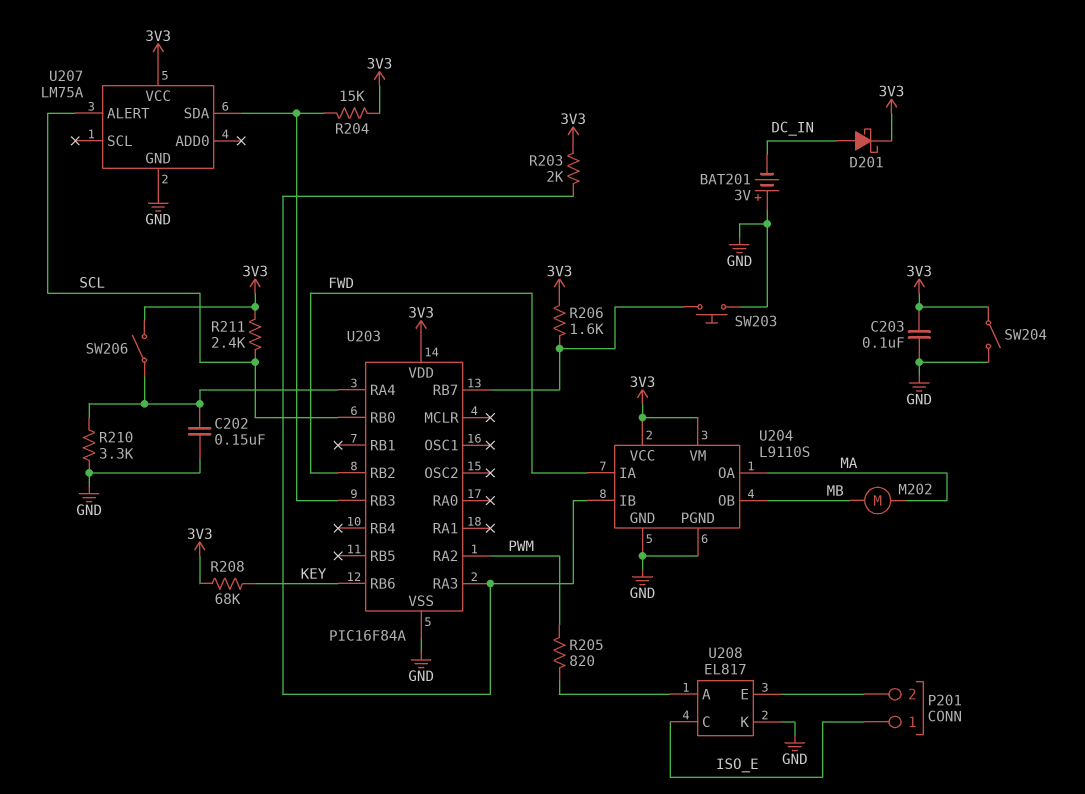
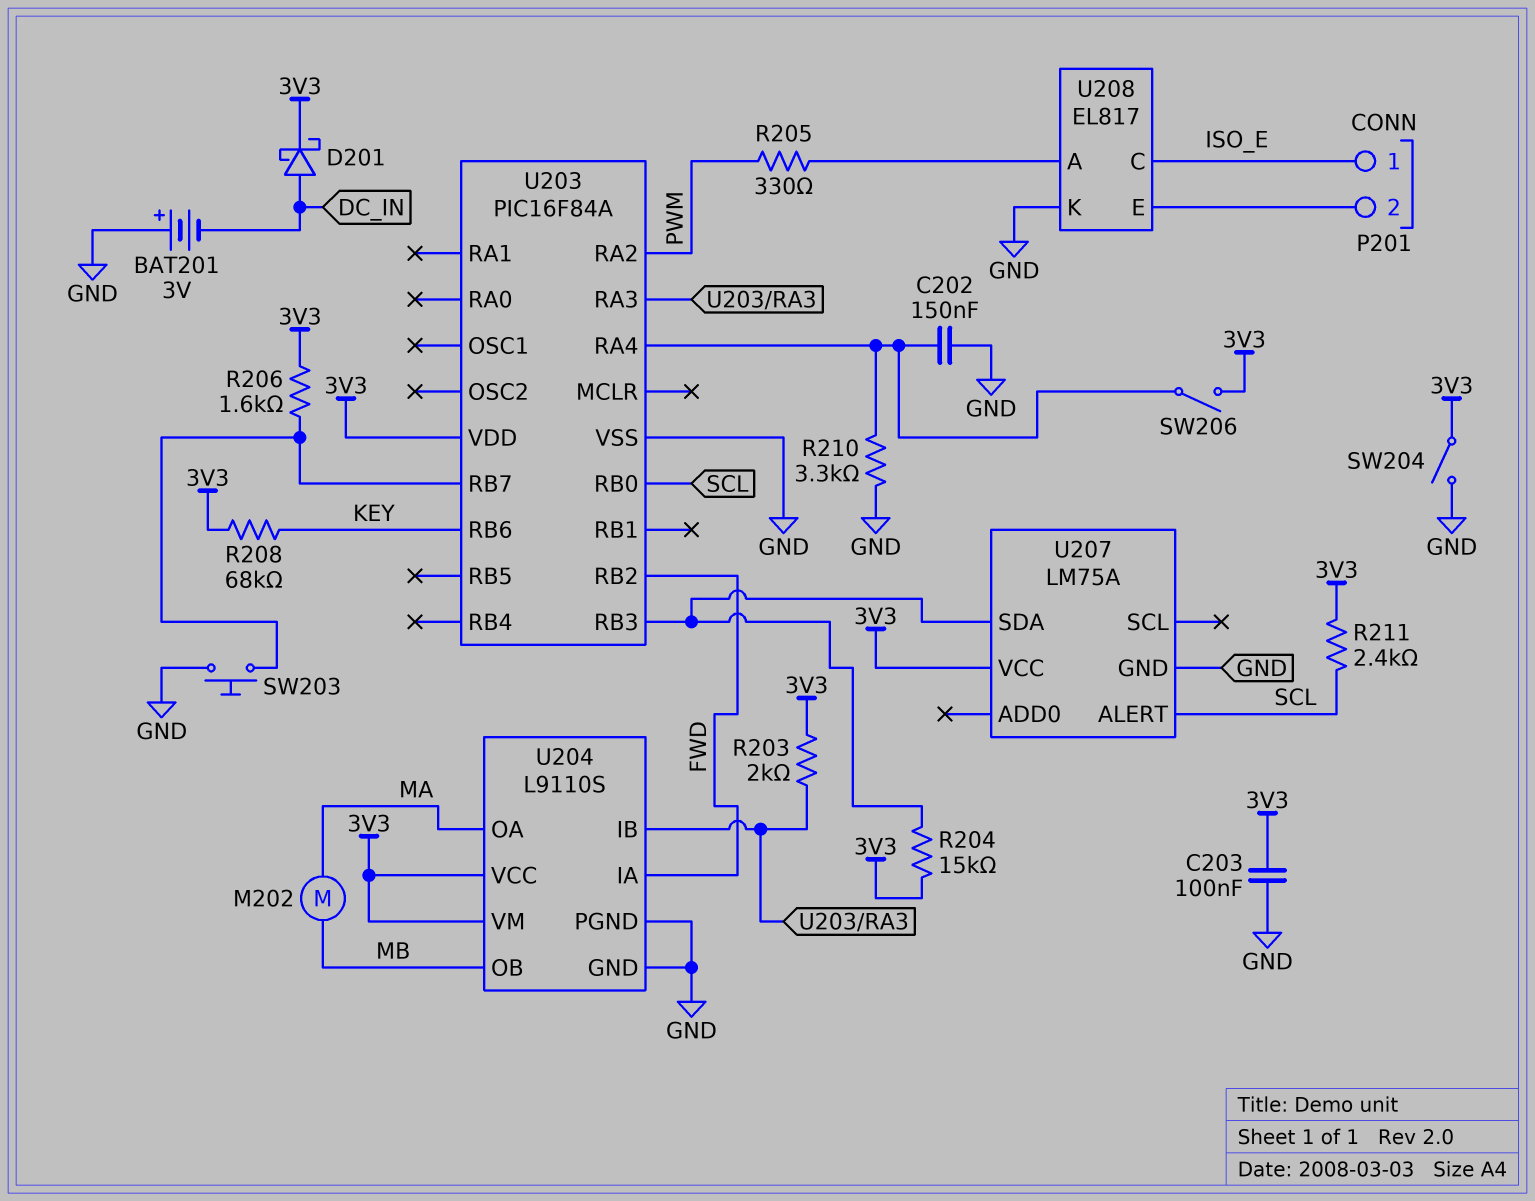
R205: 820 (PWM, U208/A) -> 330 (PWM, U208/A)

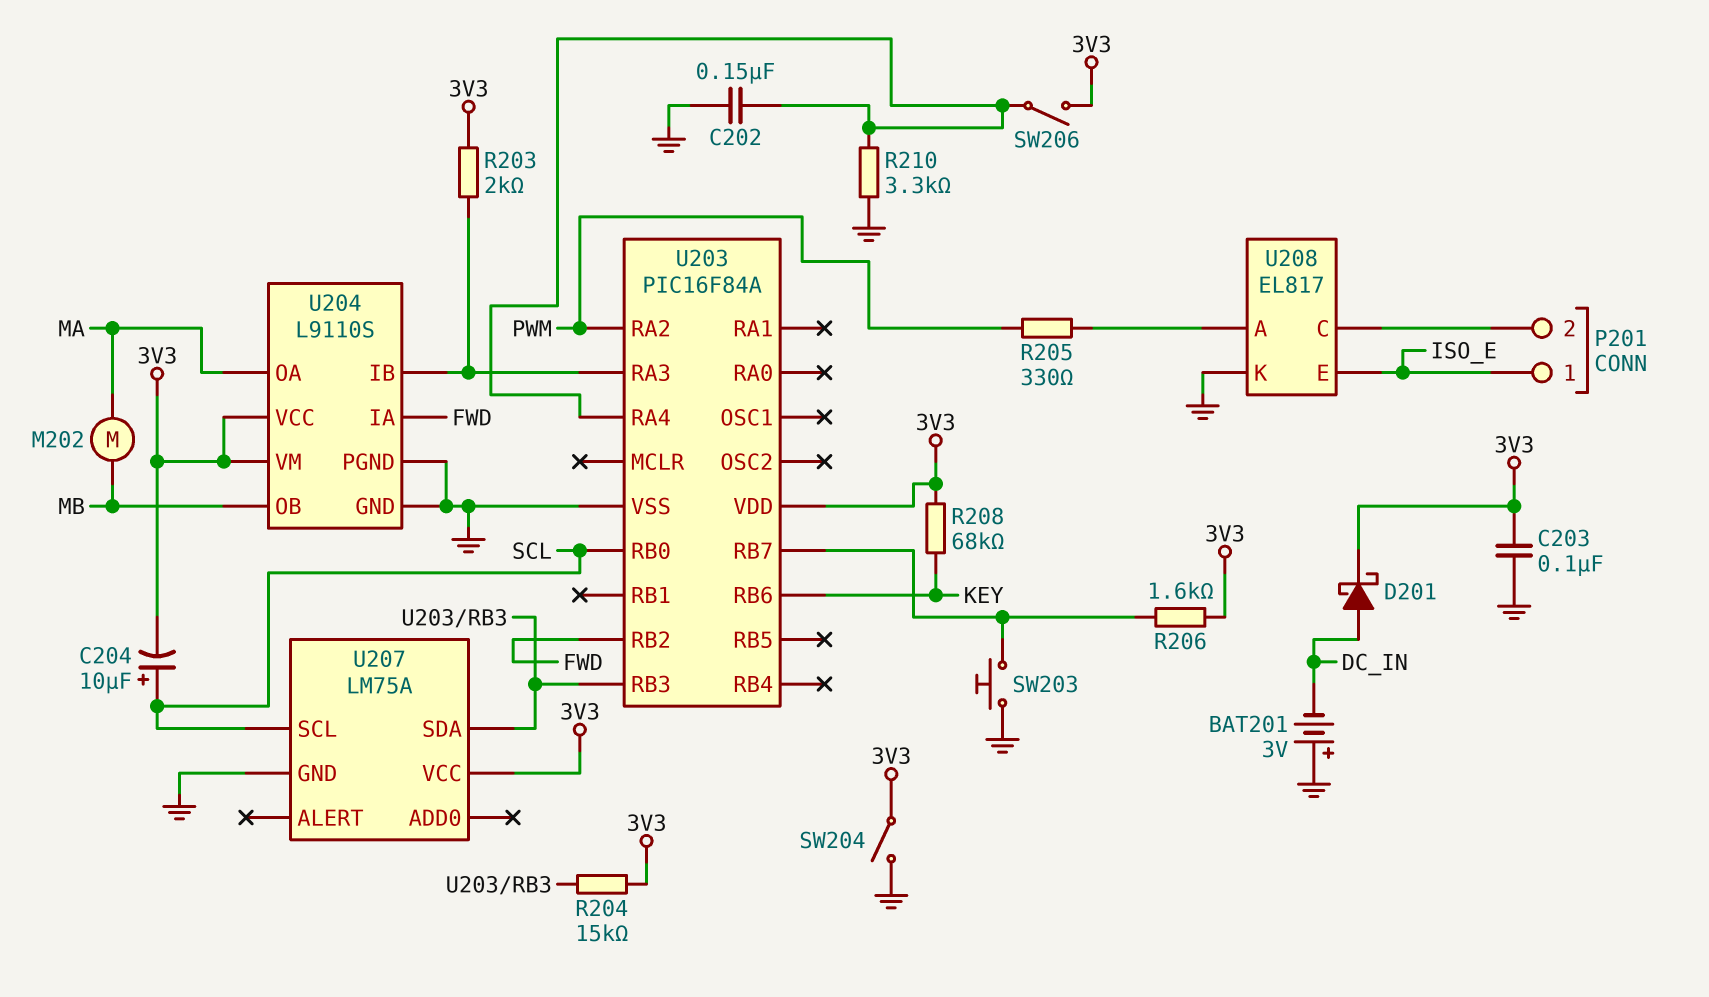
C204: none -> 10uF (plus SCL, minus 3V3)
R211: 2.4k (3V3, SCL) -> none
U207 pin ALERT: SCL -> none
U207 pin SCL: none -> SCL
U208 pin C: ISO_E -> P201/2
U208 pin E: P201/2 -> ISO_E

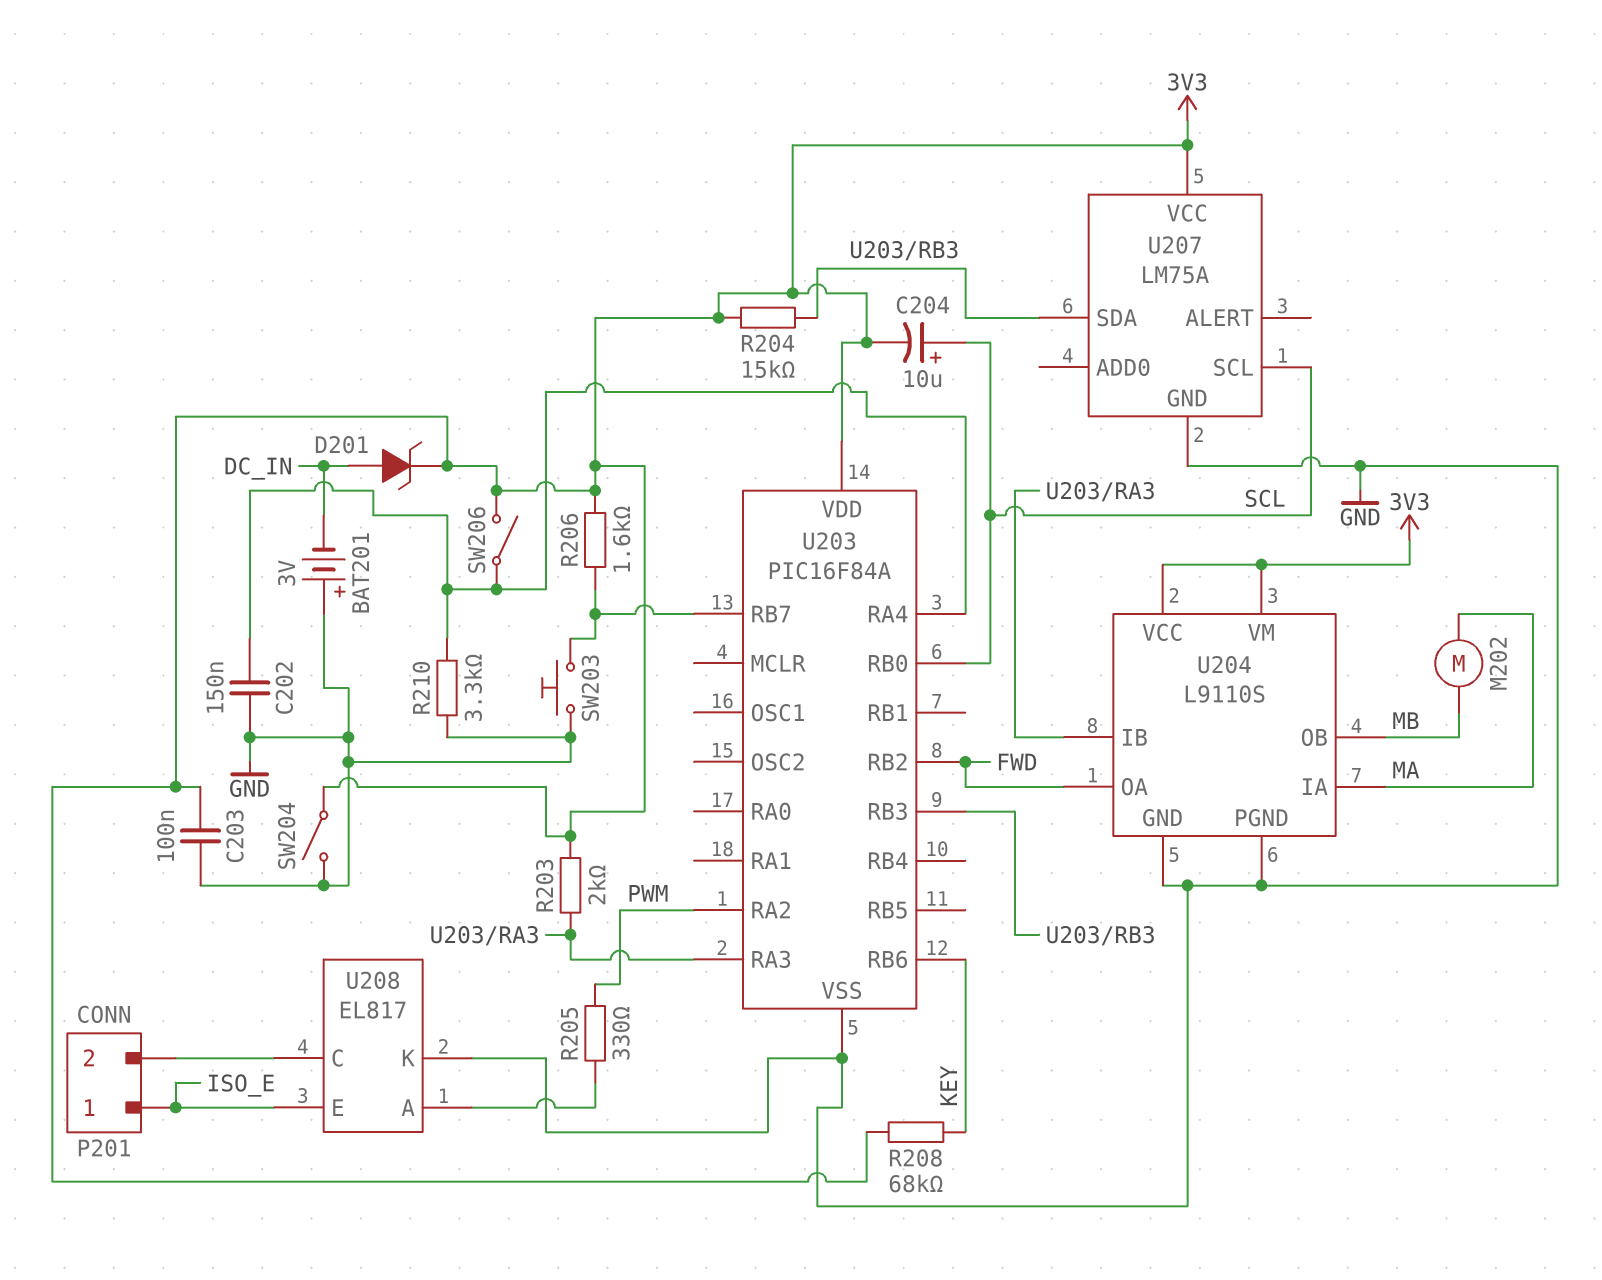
D201: schottky (A DC_IN, K 3V3) -> zener (A DC_IN, K 3V3)
U204 pin IA: FWD -> MA
U204 pin OA: MA -> FWD

